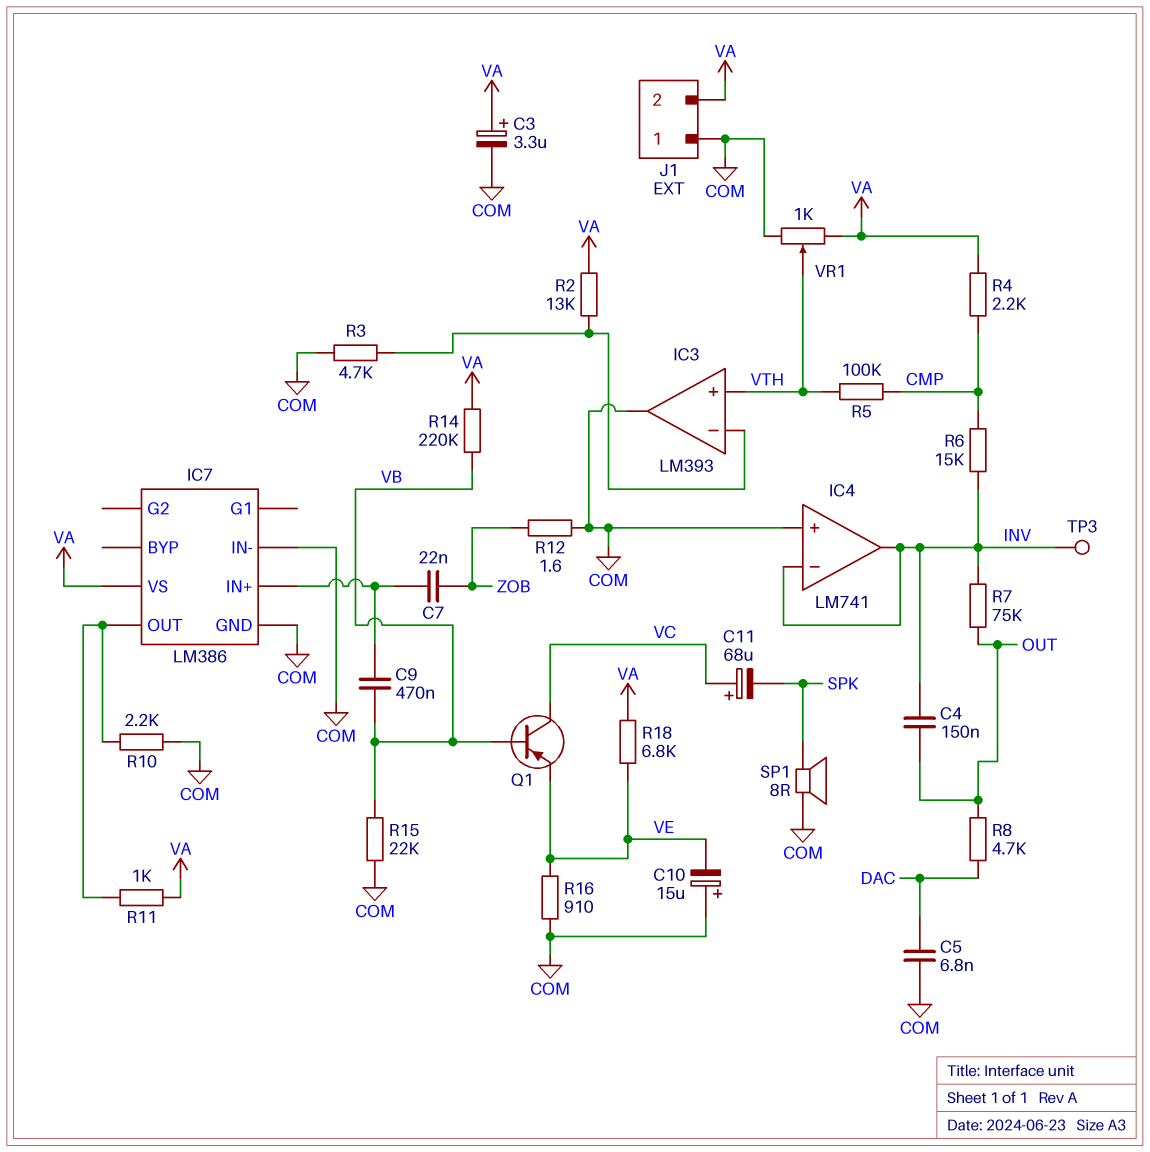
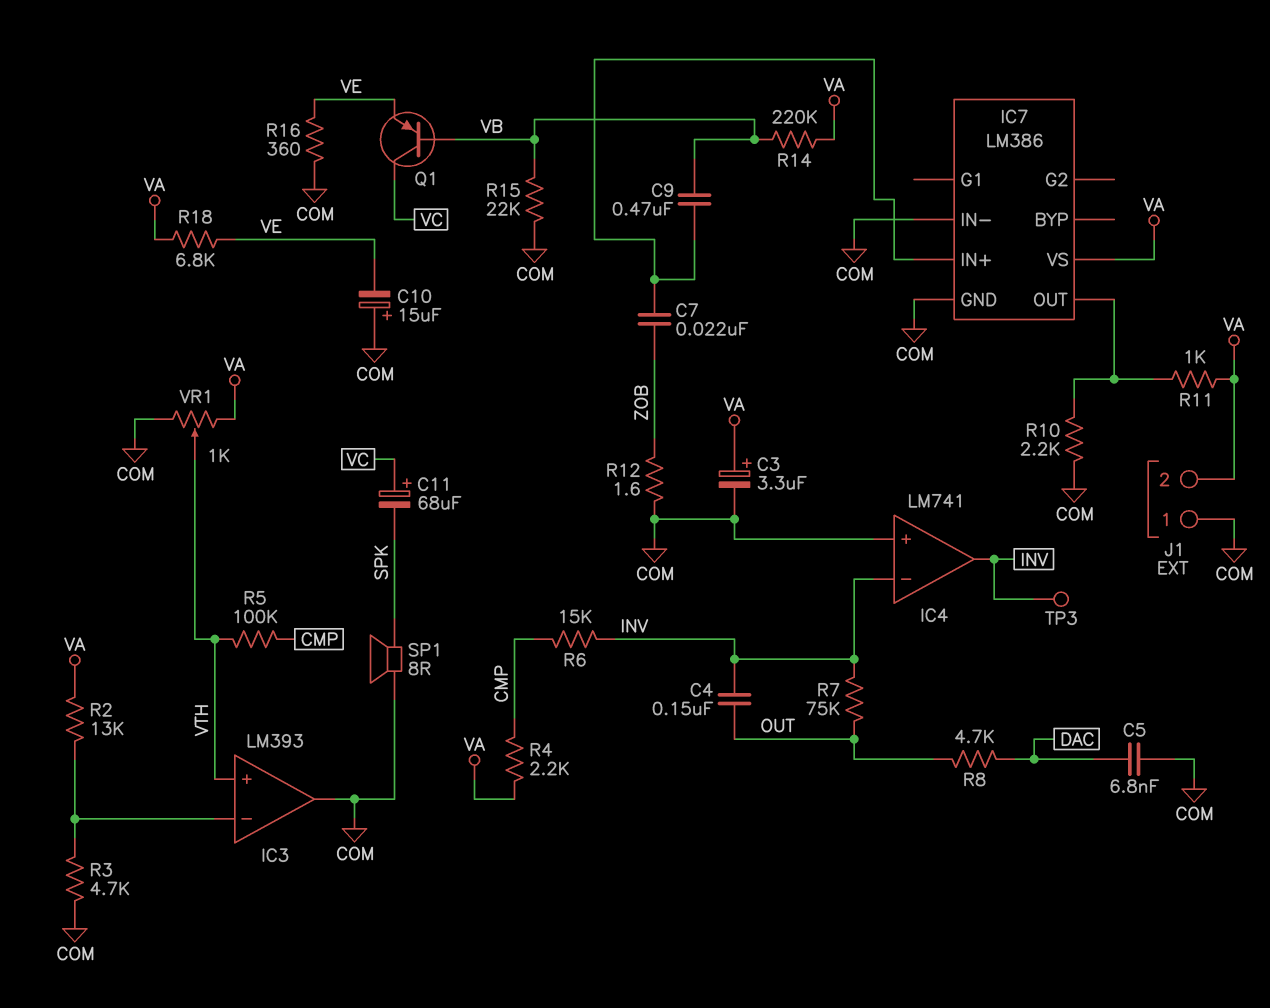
R16: 910 (COM, VE) -> 360 (COM, VE)

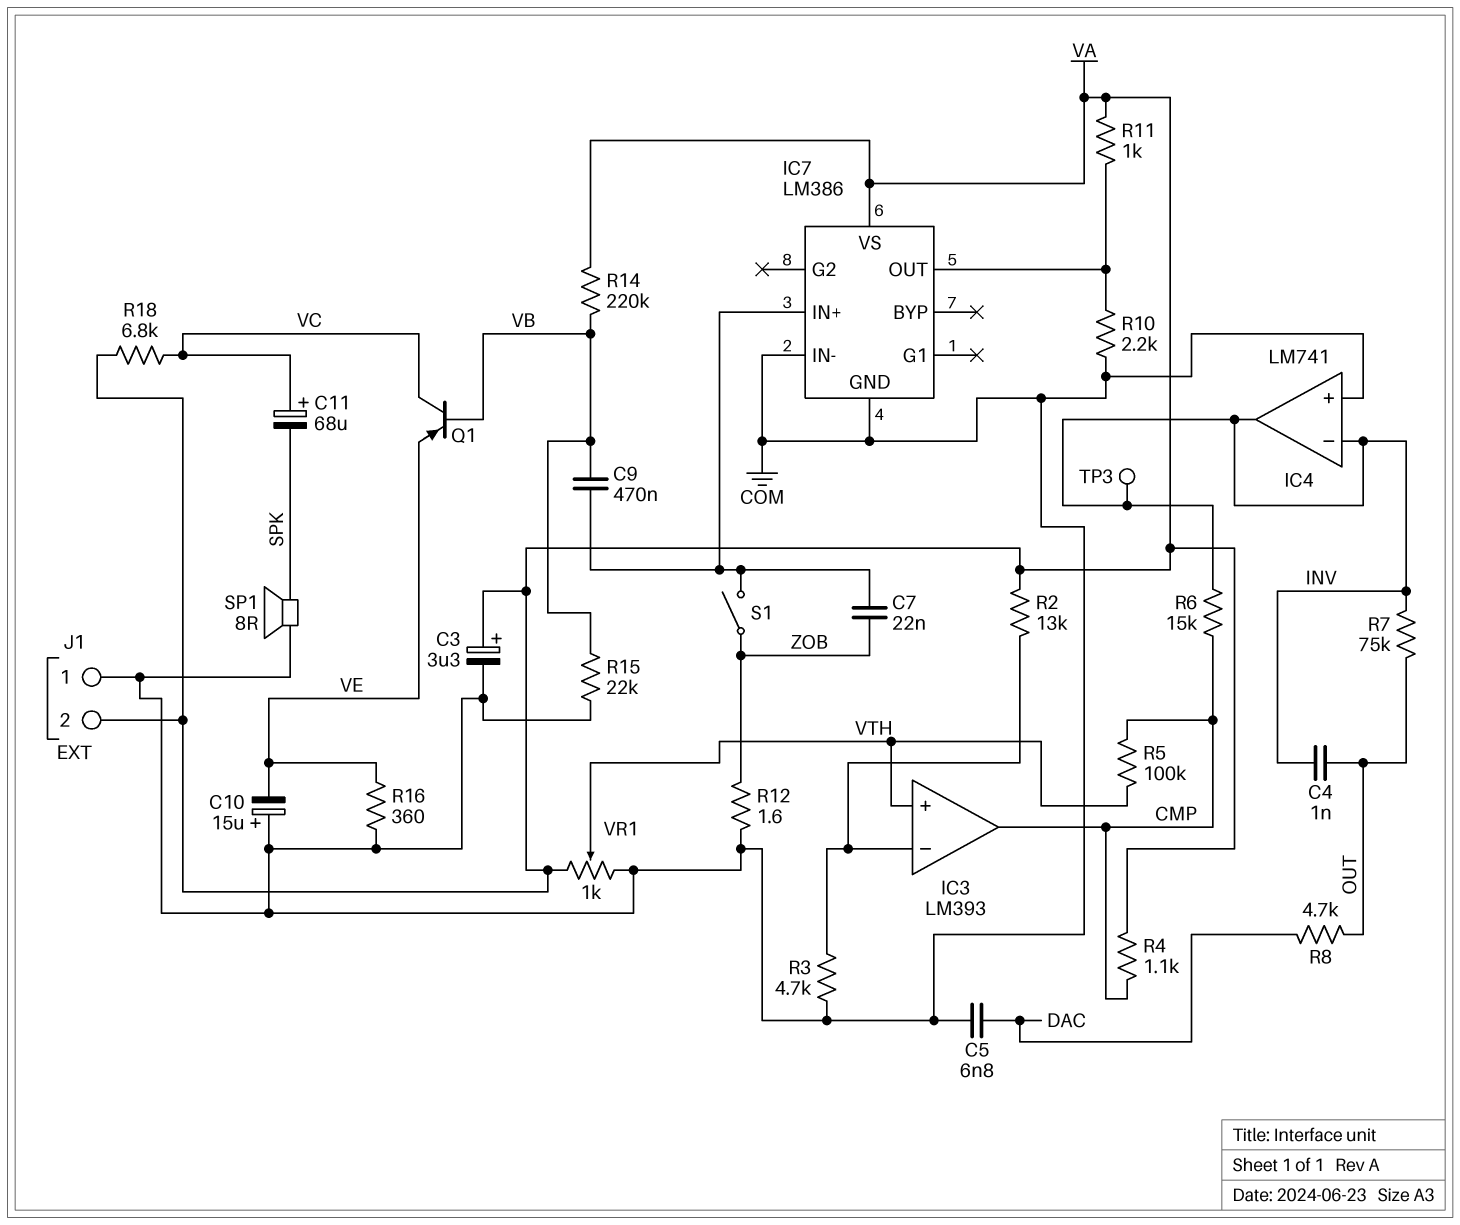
C4: 150nF (INV, OUT) -> 1nF (INV, OUT)
IC3 pin out: COM -> CMP
R4: 2.2k (CMP, VA) -> 1.1k (CMP, VA)
R18: 6.8k (VA, VE) -> 6.8k (VA, VC)
S1: none -> switch (IC7/IN+, ZOB)

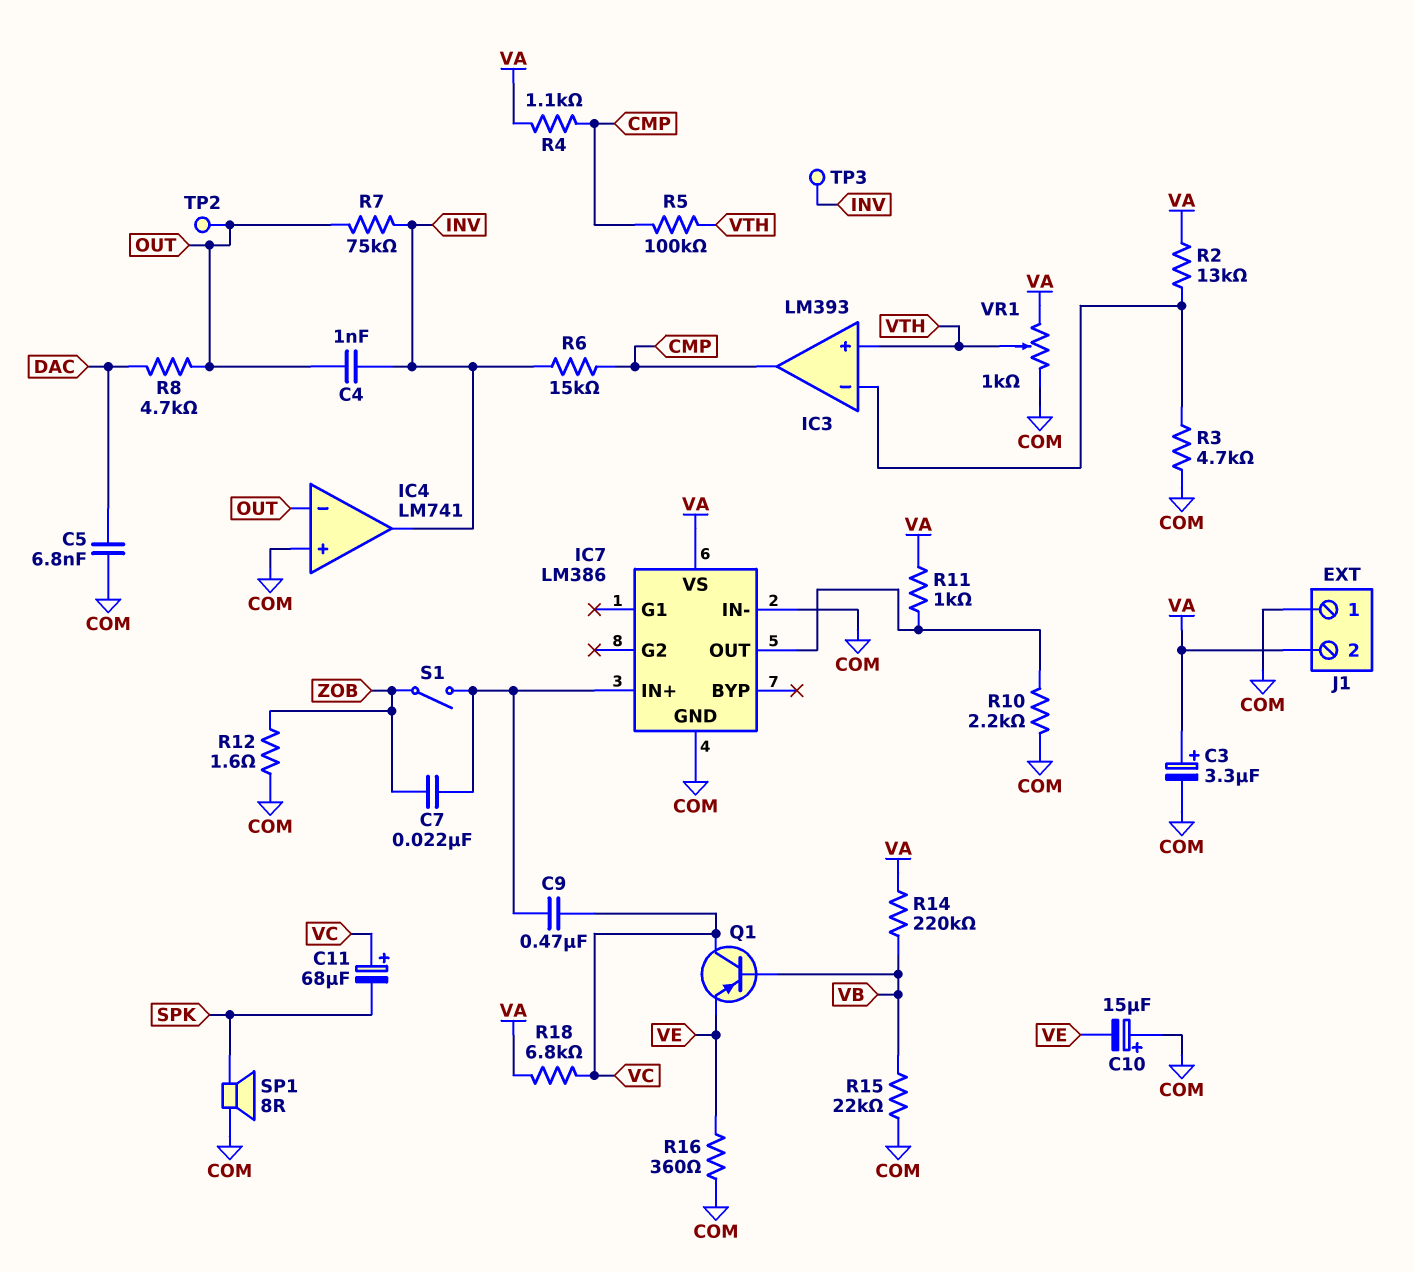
C9: 470nF (IC7/IN+, VB) -> 470nF (IC7/IN+, VC)
IC4 pin in-: INV -> OUT
TP2: none -> test point (OUT)

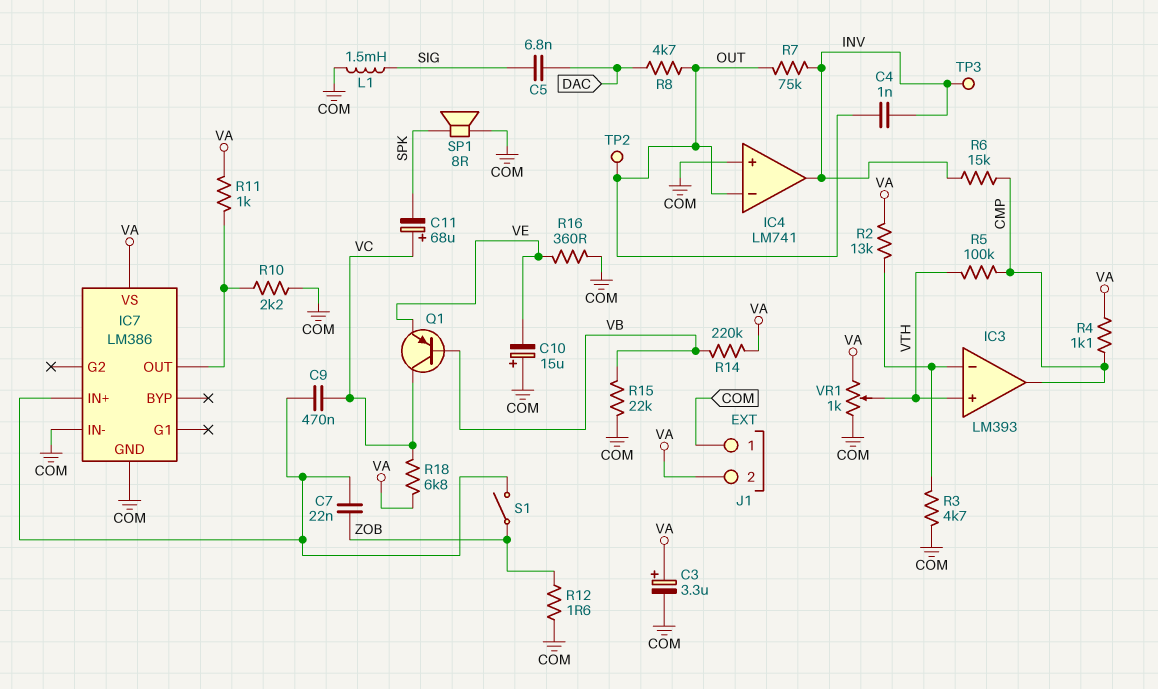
C5: 6.8nF (COM, DAC) -> 6.8nF (DAC, SIG)
L1: none -> 1.5mH (COM, SIG)

